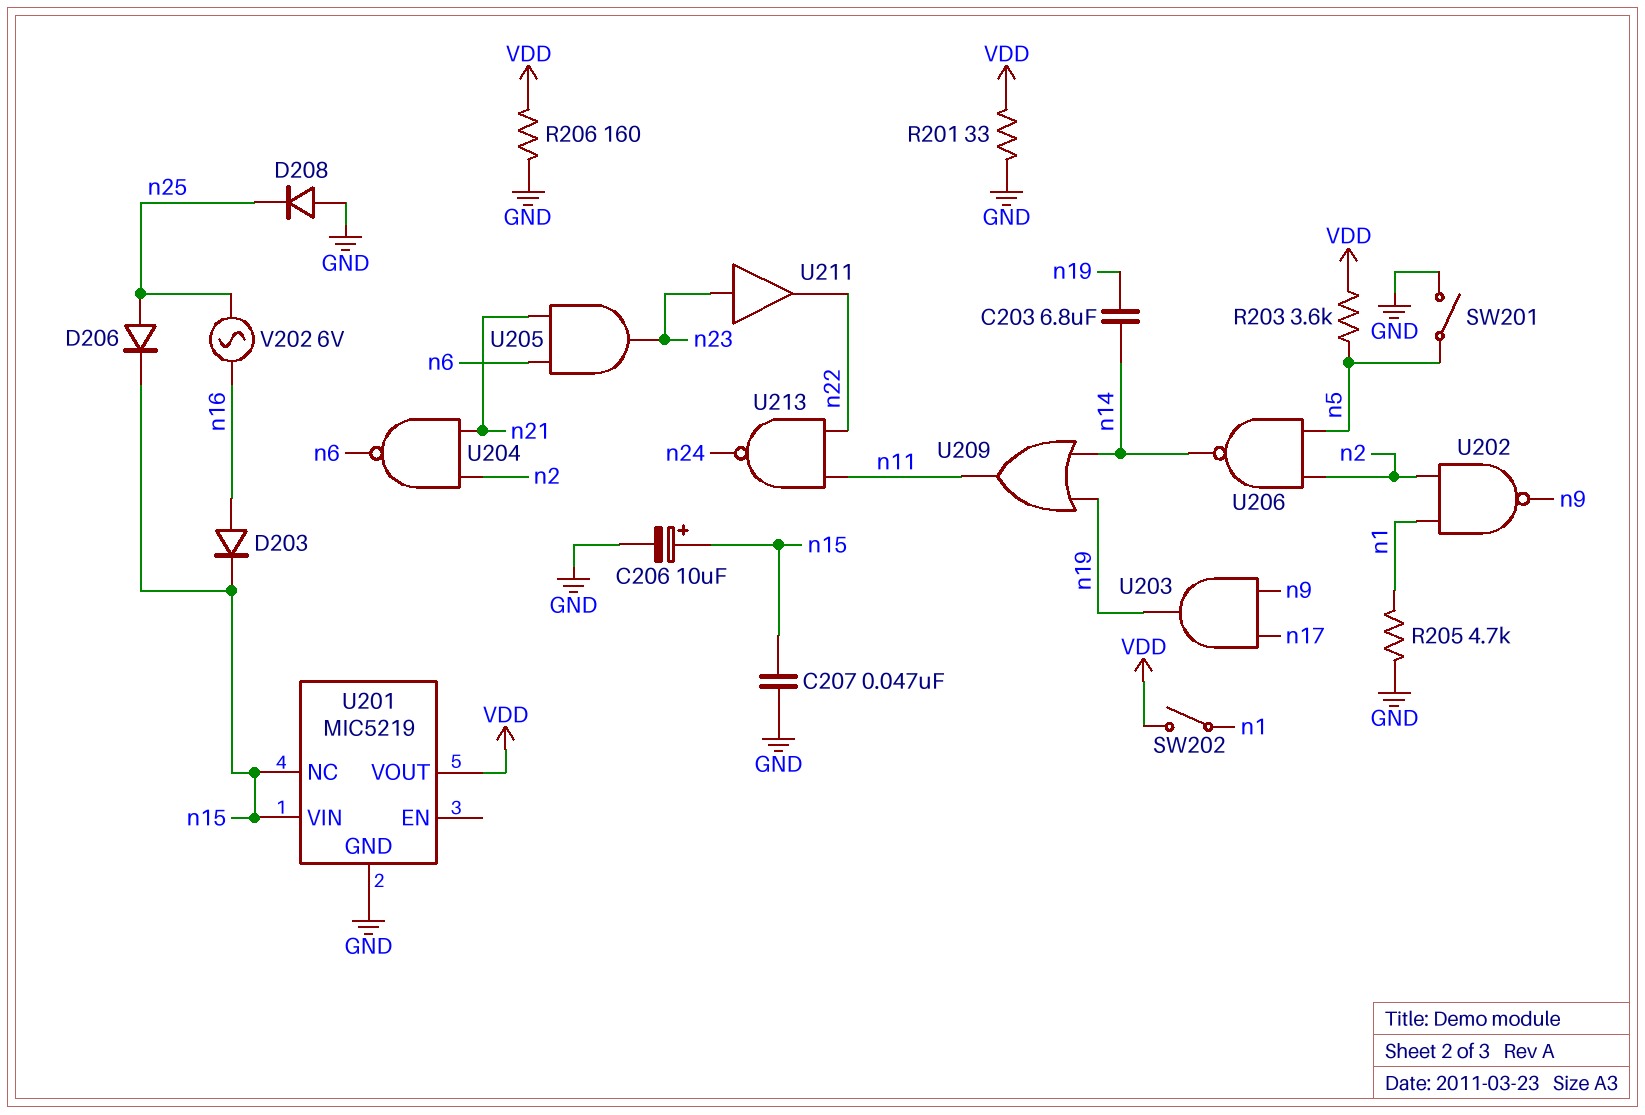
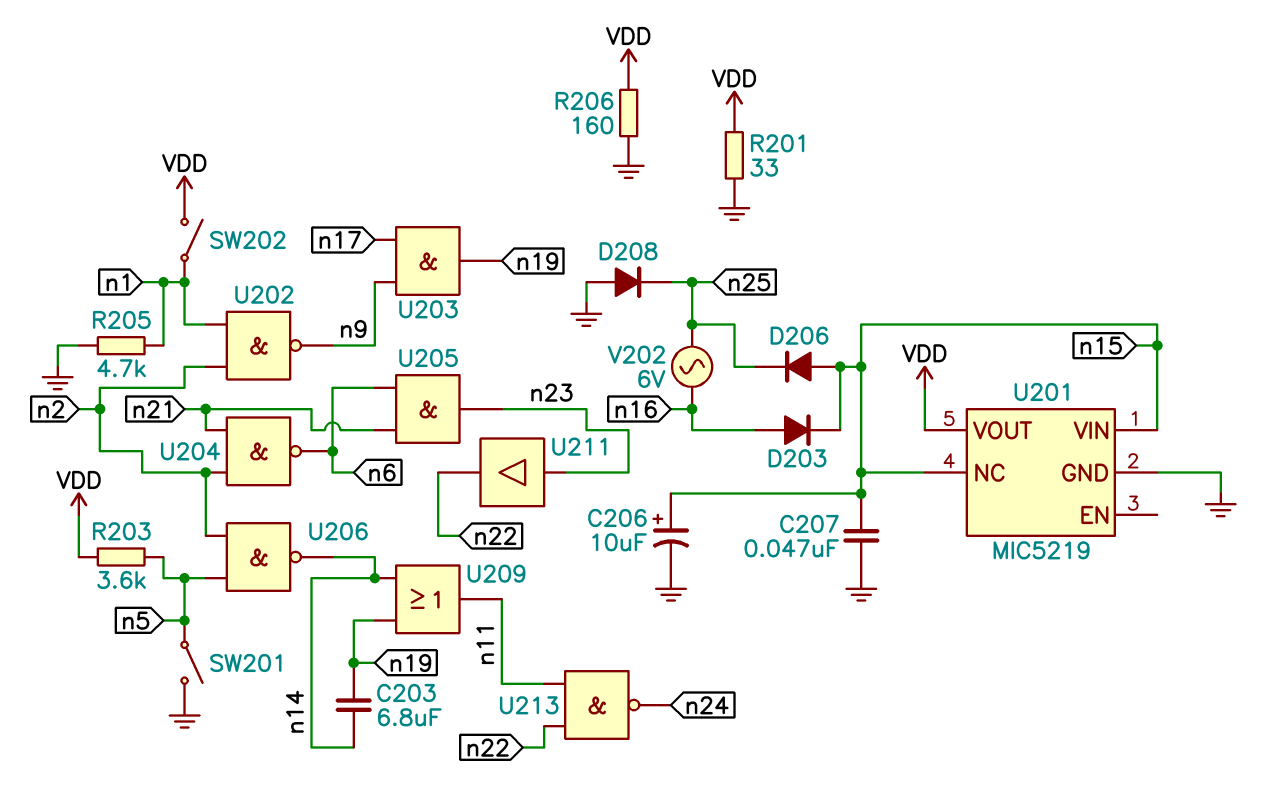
D206: diode (A n25, K n15) -> diode (A n15, K n25)

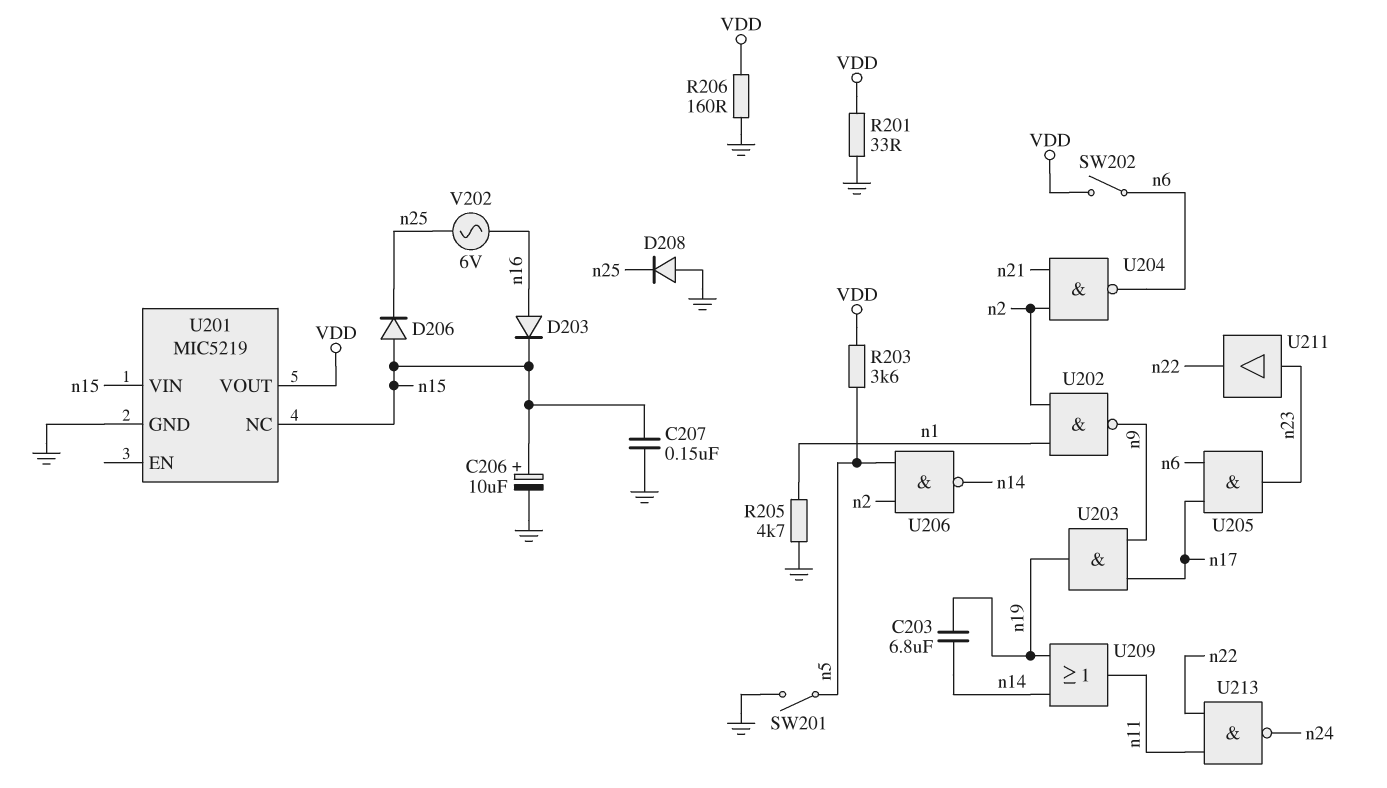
C207: 47nF (GND, n15) -> 150nF (GND, n15)
SW202: switch (VDD, n1) -> switch (VDD, n6)
U205: AND (in n6, in n21, out n23) -> AND (in n6, in n17, out n23)

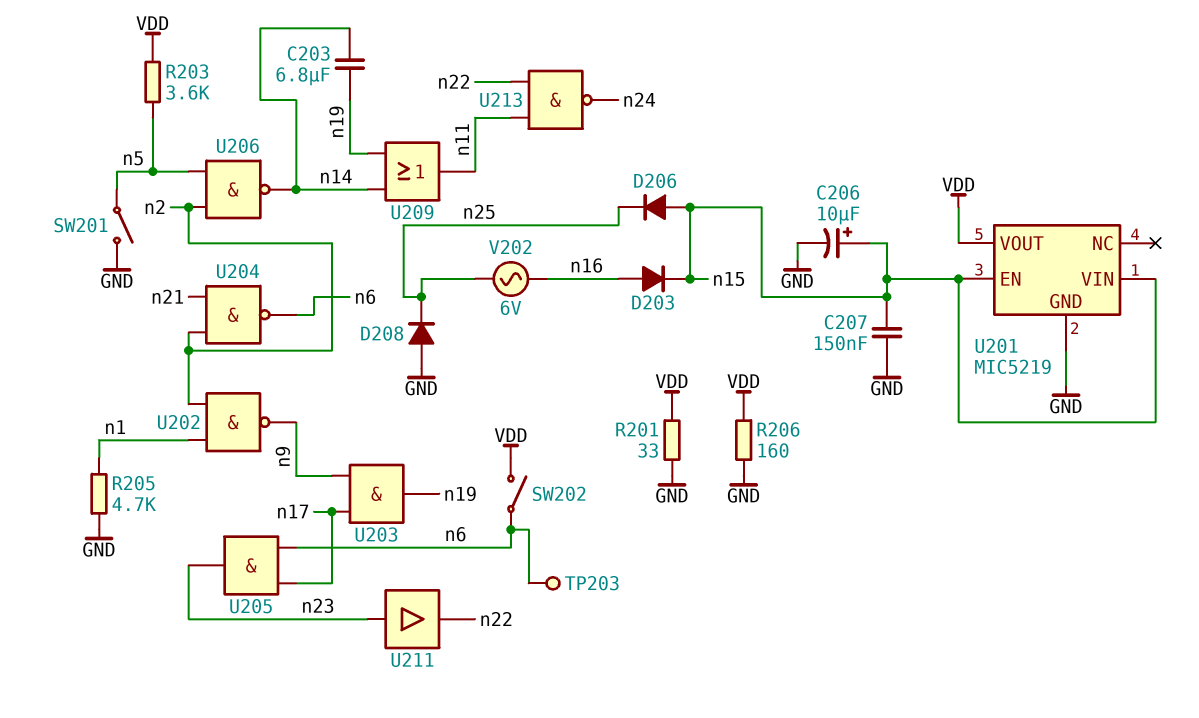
TP203: none -> test point (n6)
U201 pin EN: none -> n15
U201 pin NC: n15 -> none

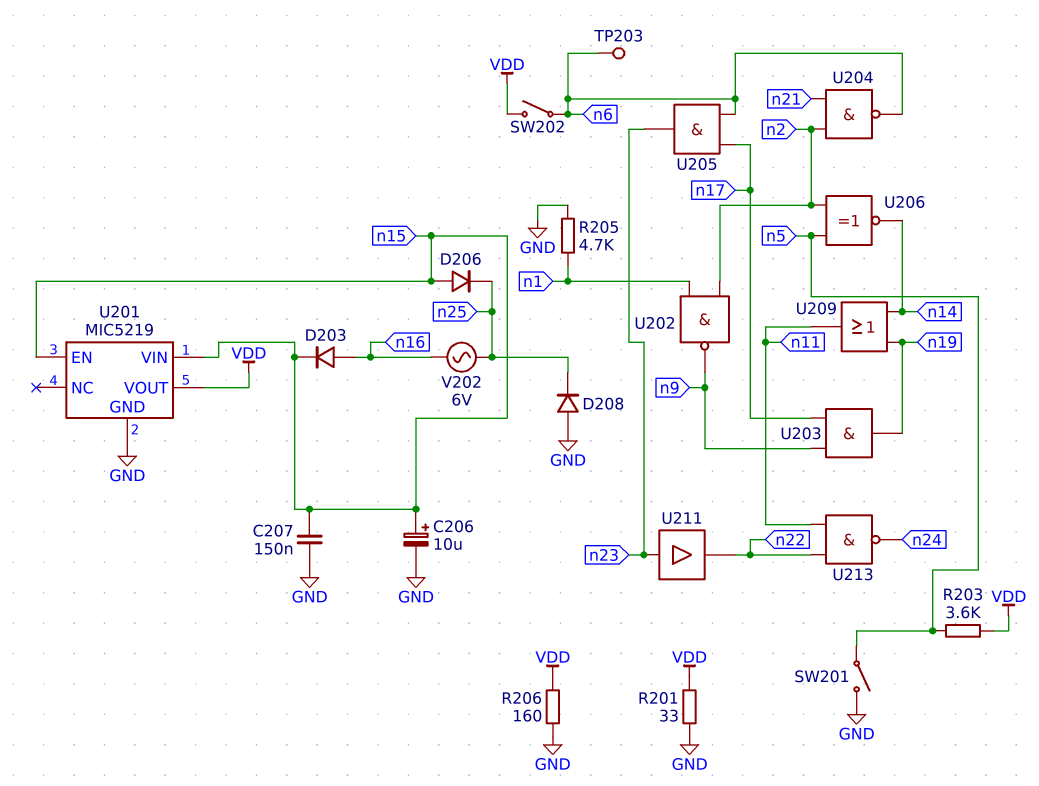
C203: 6.8uF (n14, n19) -> none
U206: NAND (in n2, in n5, out n14) -> XNOR (in n2, in n5, out n14)

